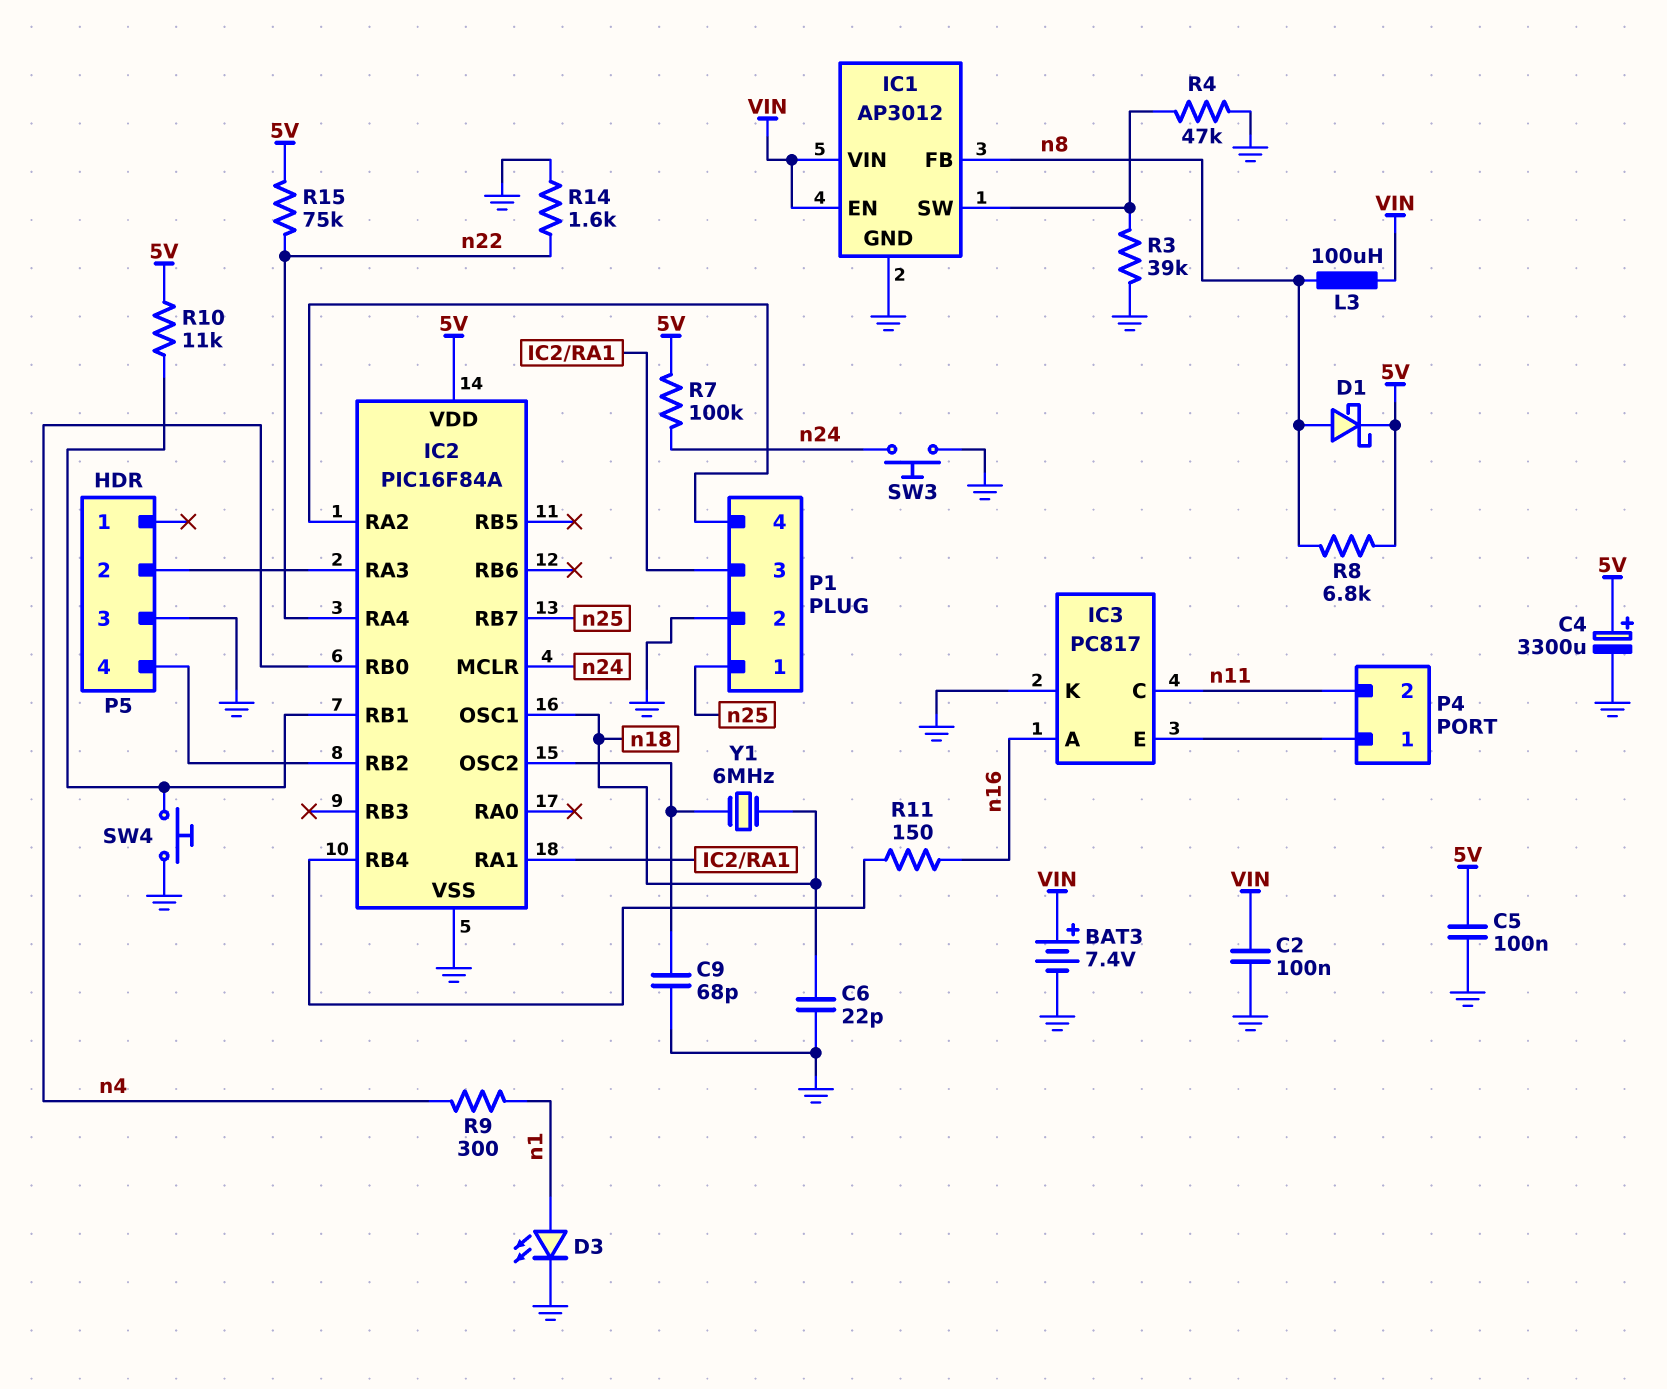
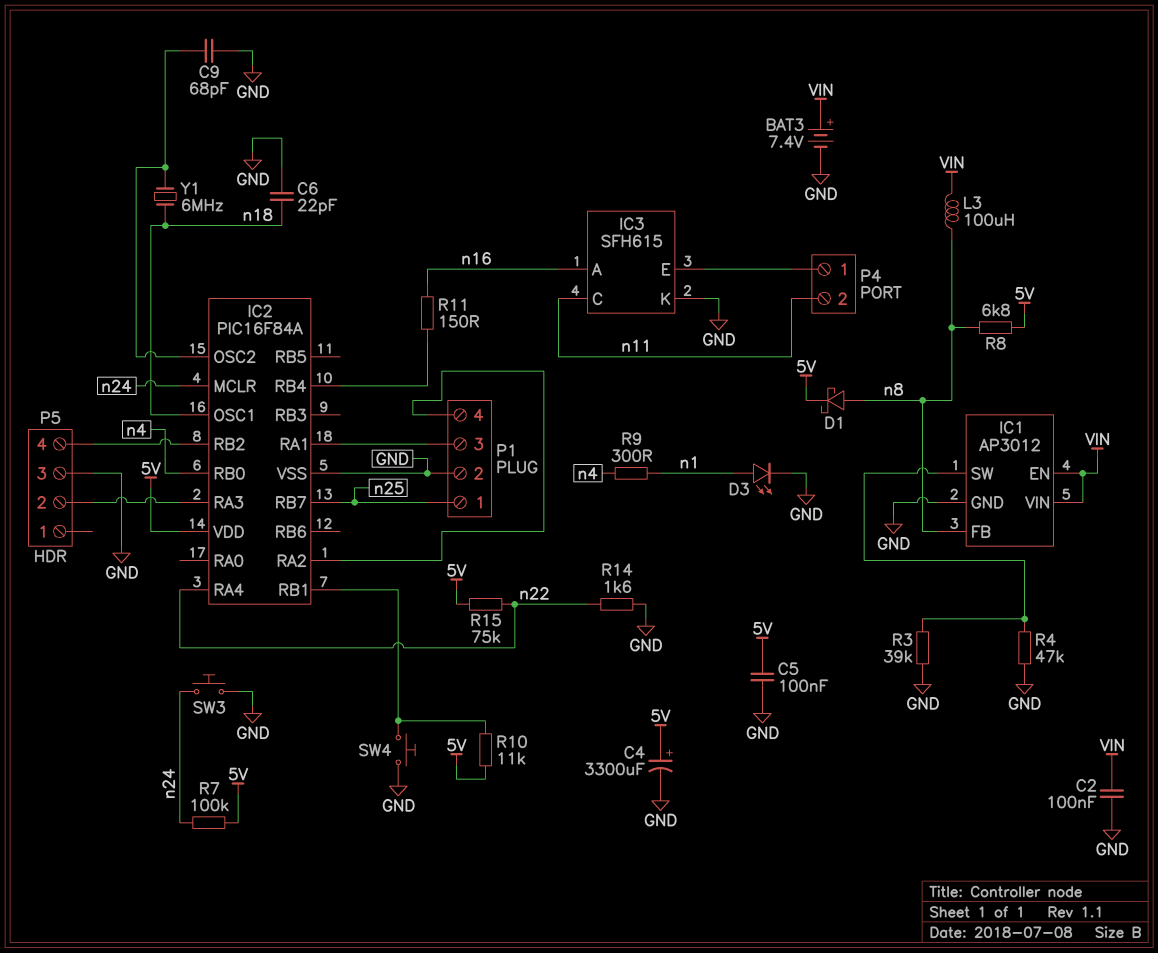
IC3: PC817 -> SFH615

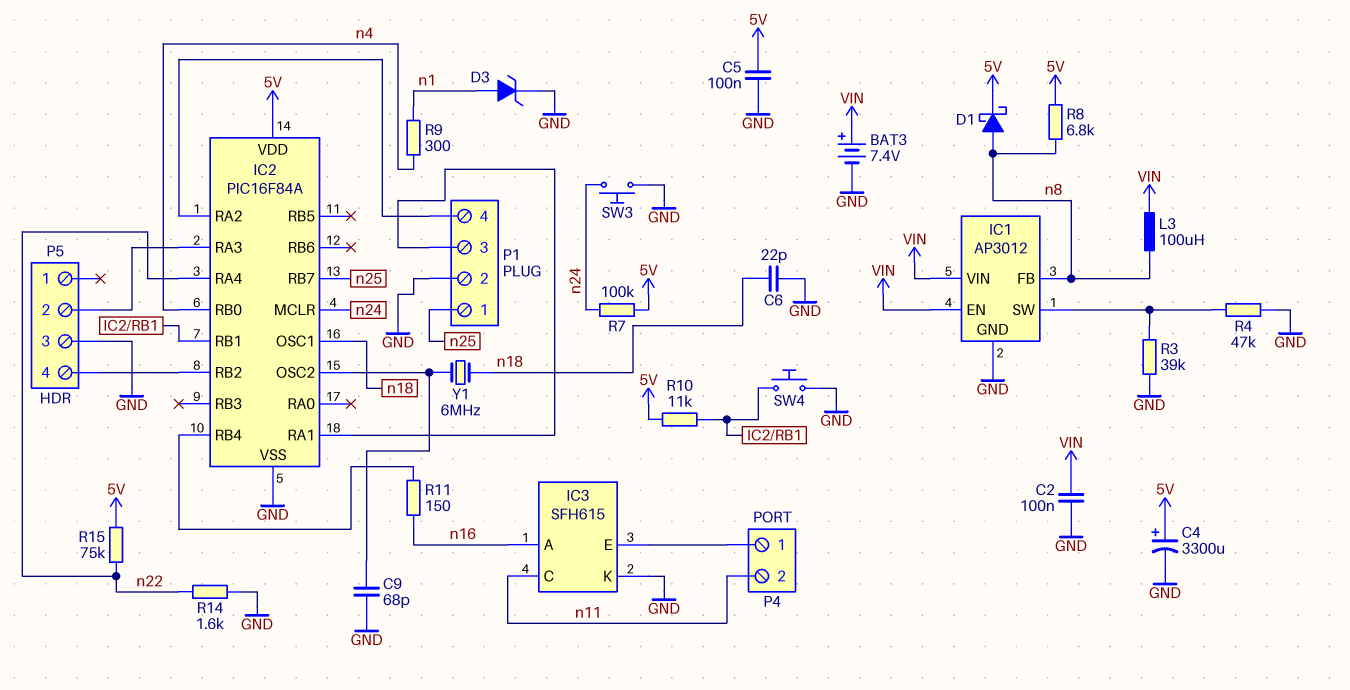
D3: LED (A n1, K GND) -> zener (A n1, K GND)

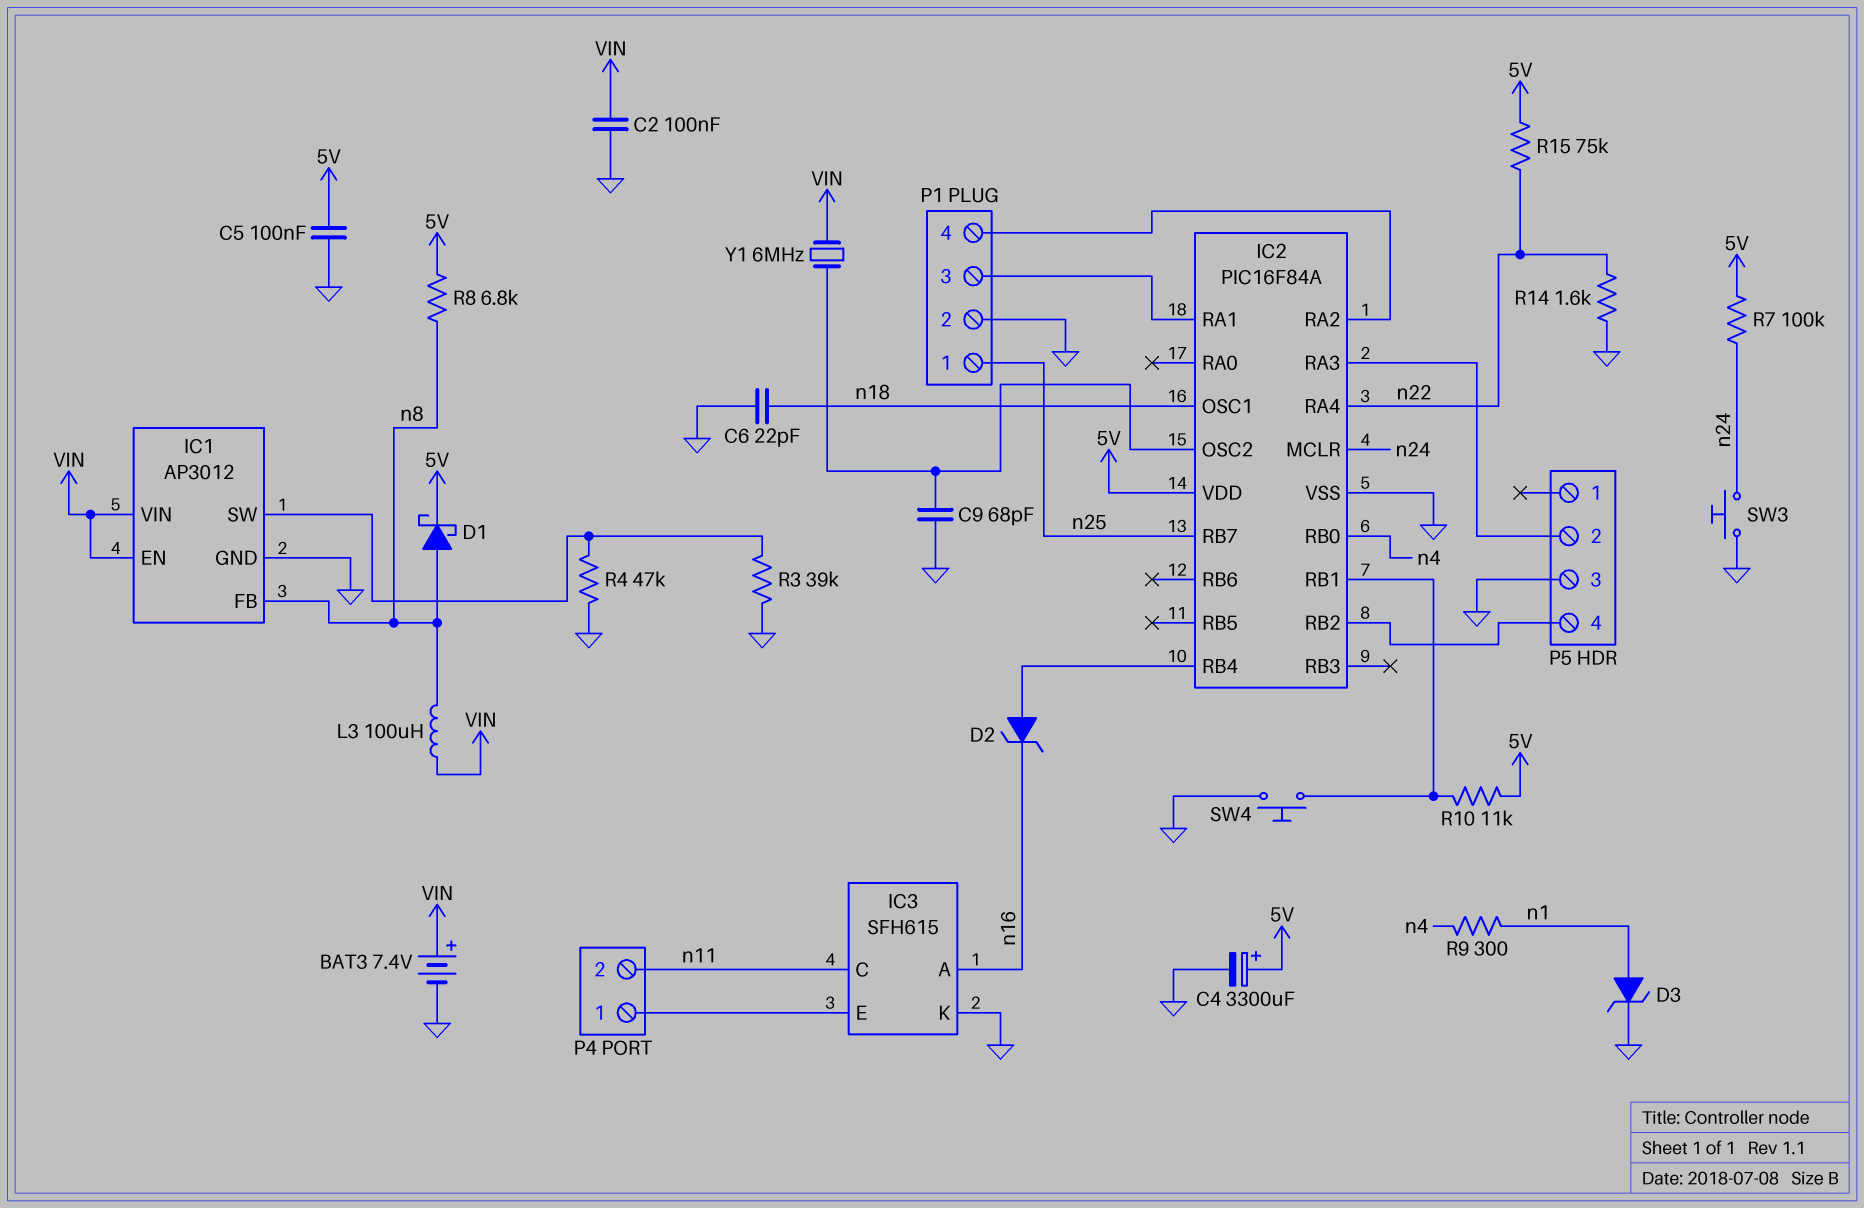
D2: none -> zener (A IC2/RB4, K n16)
R11: 150 (IC2/RB4, n16) -> none
Y1: 6MHz (IC2/OSC2, n18) -> 6MHz (IC2/OSC2, VIN)

